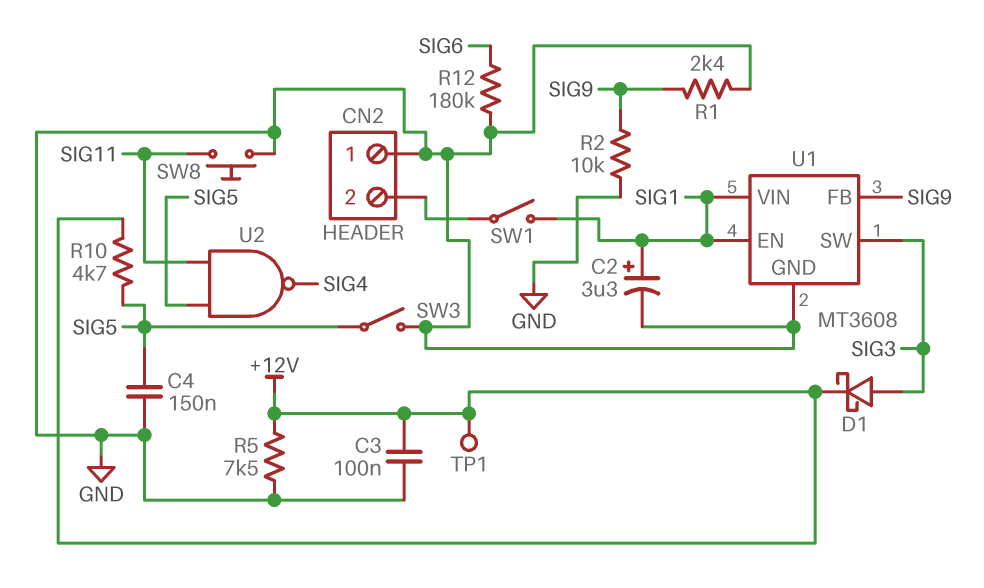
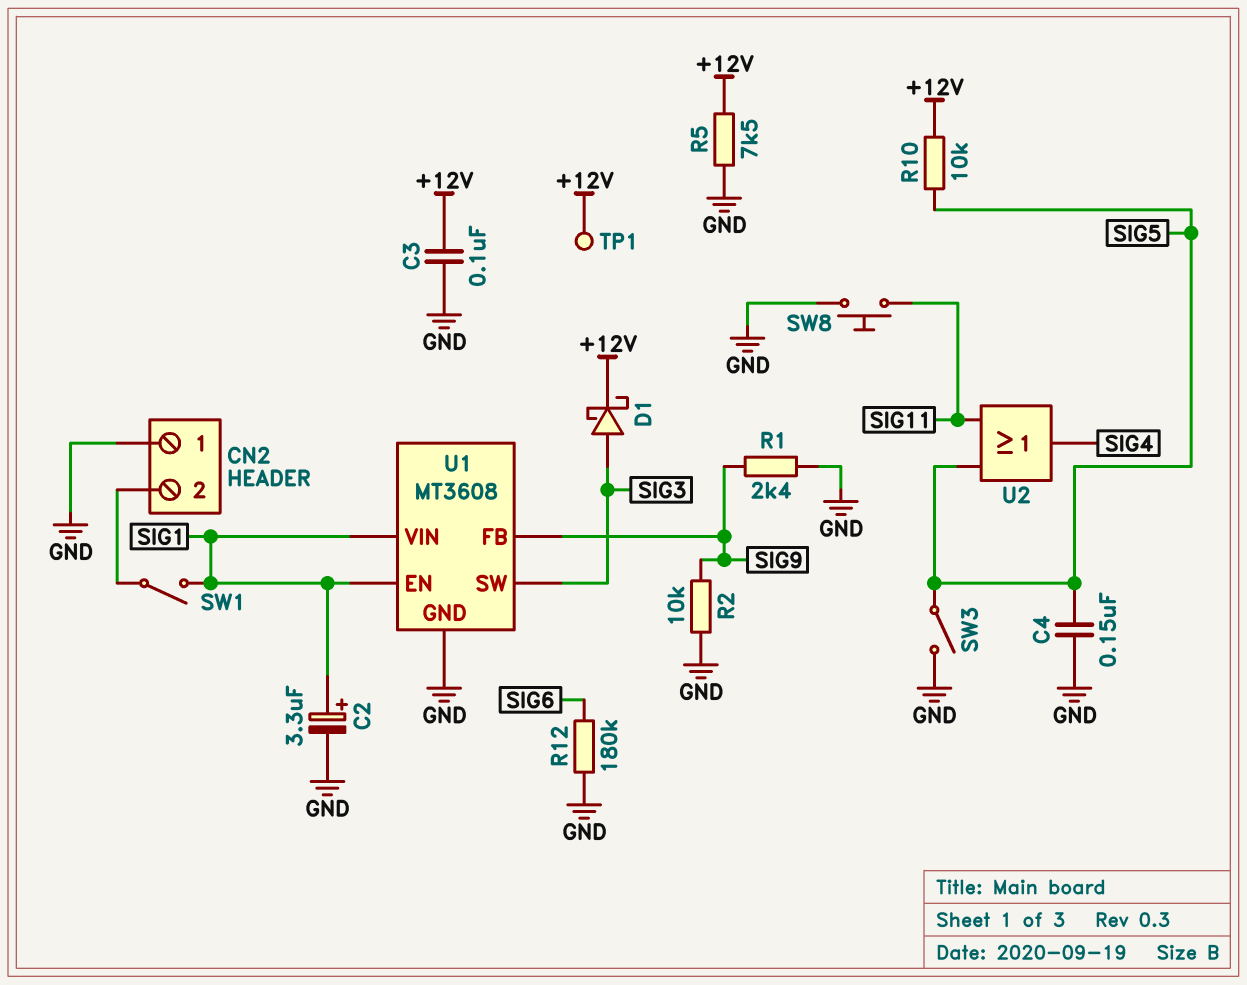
R10: 4.7k (+12V, SIG5) -> 10k (+12V, SIG5)
U2: NAND (in SIG5, in SIG11, out SIG4) -> OR (in SIG5, in SIG11, out SIG4)

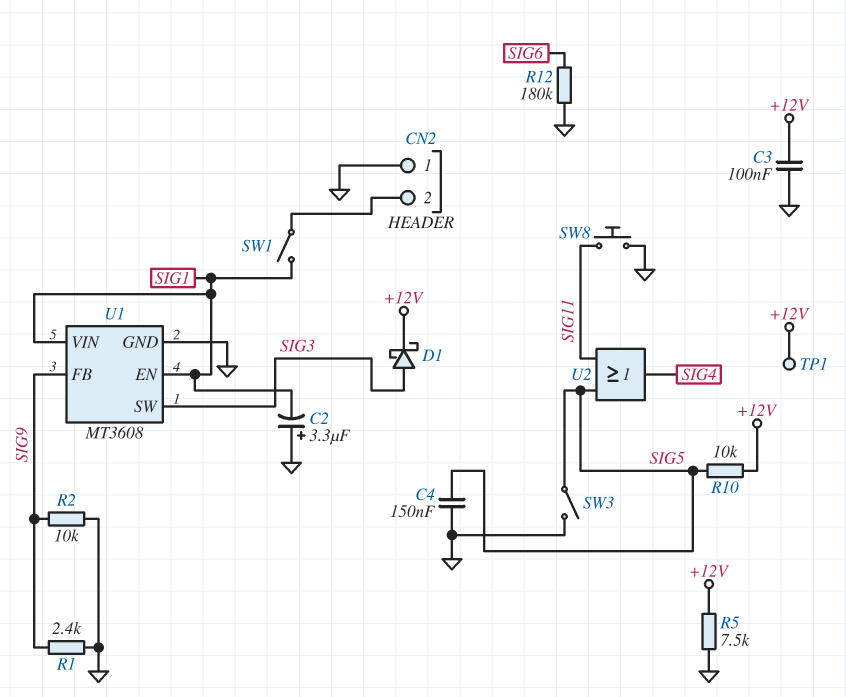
C2: 3.3uF (plus SIG1, minus GND) -> 3.3uF (plus GND, minus SIG1)

